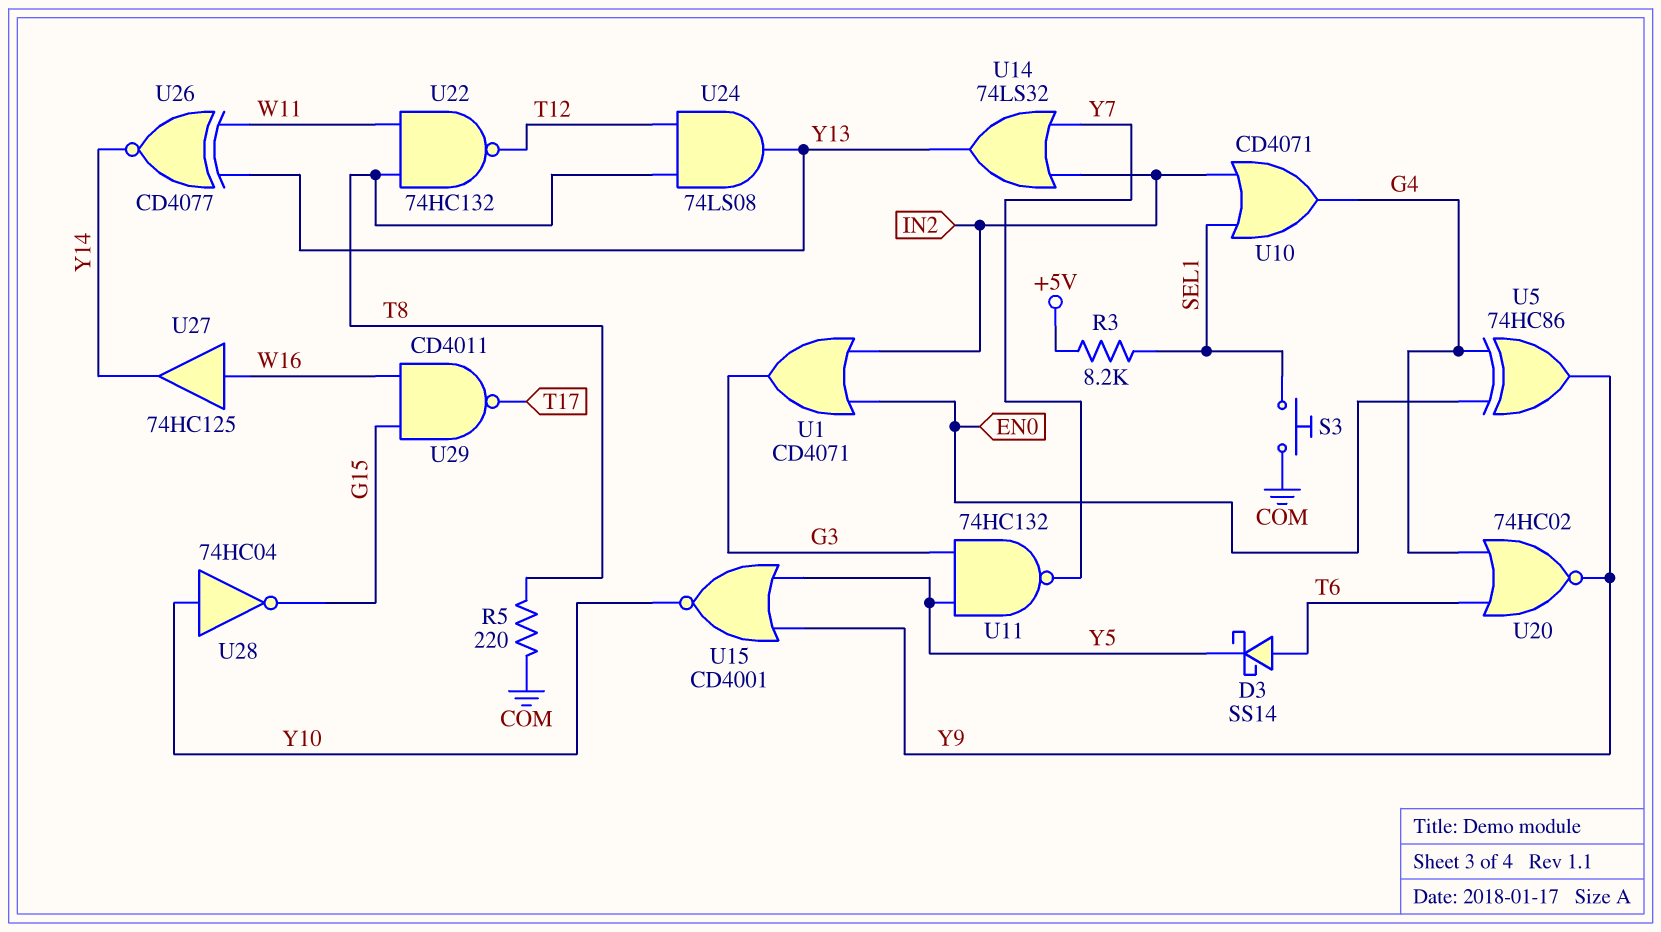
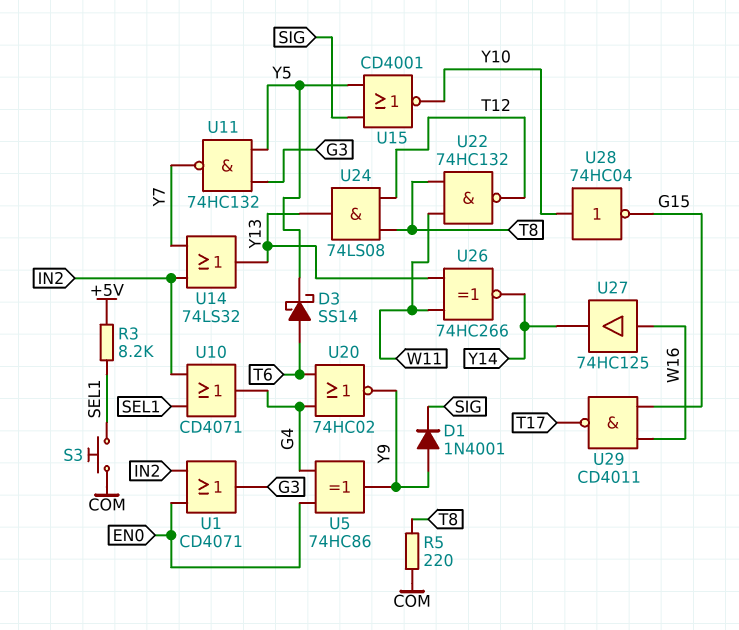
D1: none -> diode 1N4001 (A Y9, K SIG)
U15: NOR CD4001 (in Y5, in Y9, out Y10) -> NOR CD4001 (in SIG, in Y5, out Y10)
U26: XNOR CD4077 (in W11, in Y13, out Y14) -> XNOR 74HC266 (in W11, in Y13, out Y14)

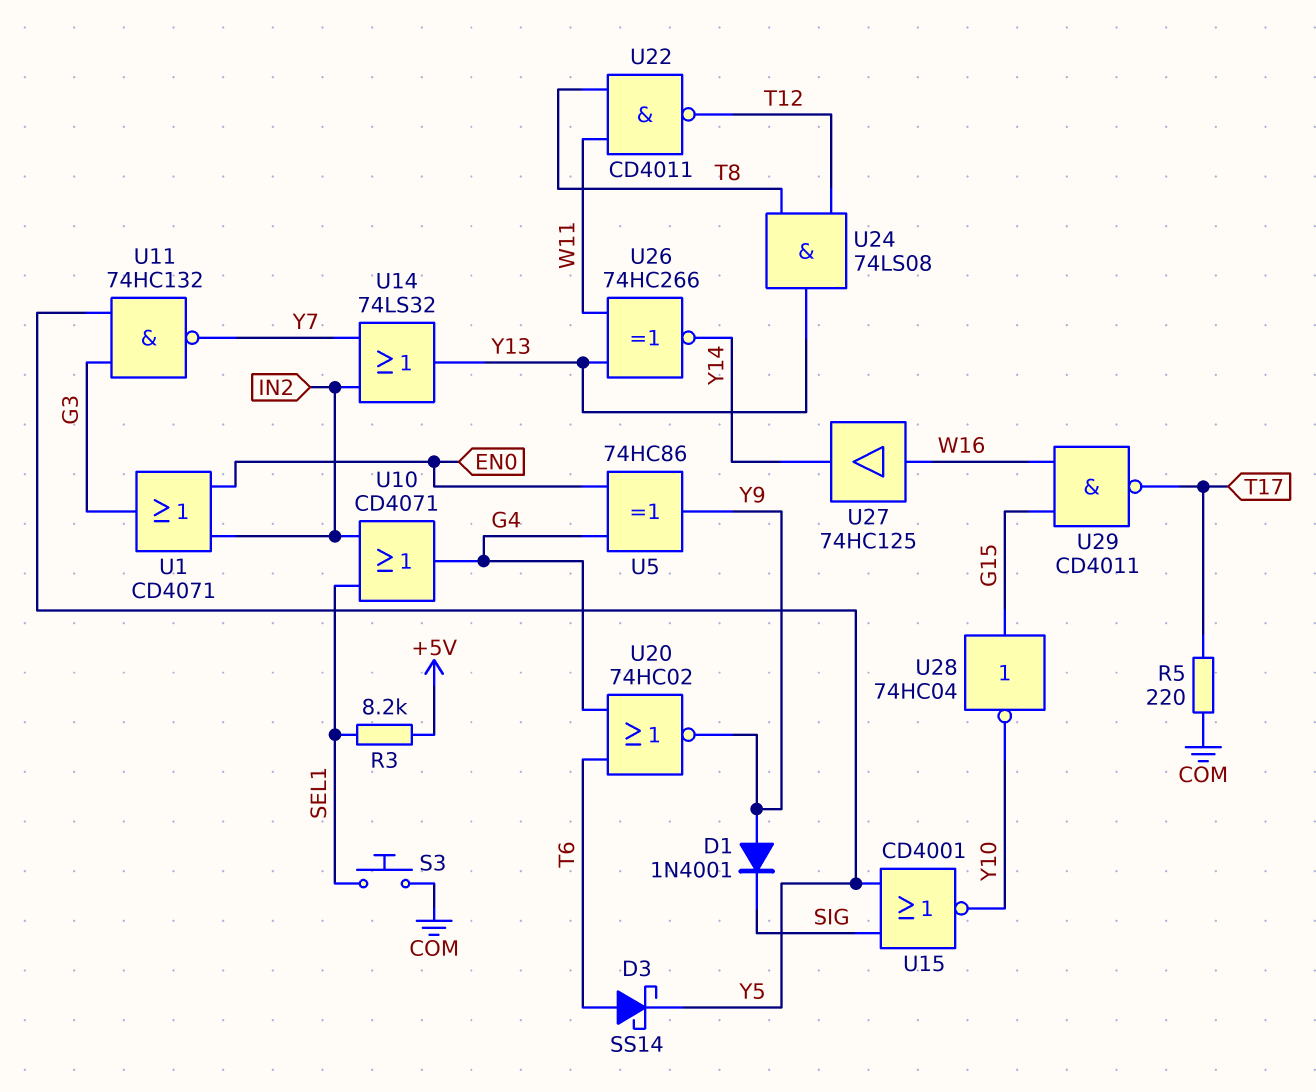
R5: 220 (COM, T8) -> 220 (COM, T17)
U22: NAND 74HC132 (in T8, in W11, out T12) -> NAND CD4011 (in T8, in W11, out T12)
U28: NOT 74HC04 (in Y10, out G15) -> NOT 74HC04 (in G15, out Y10)

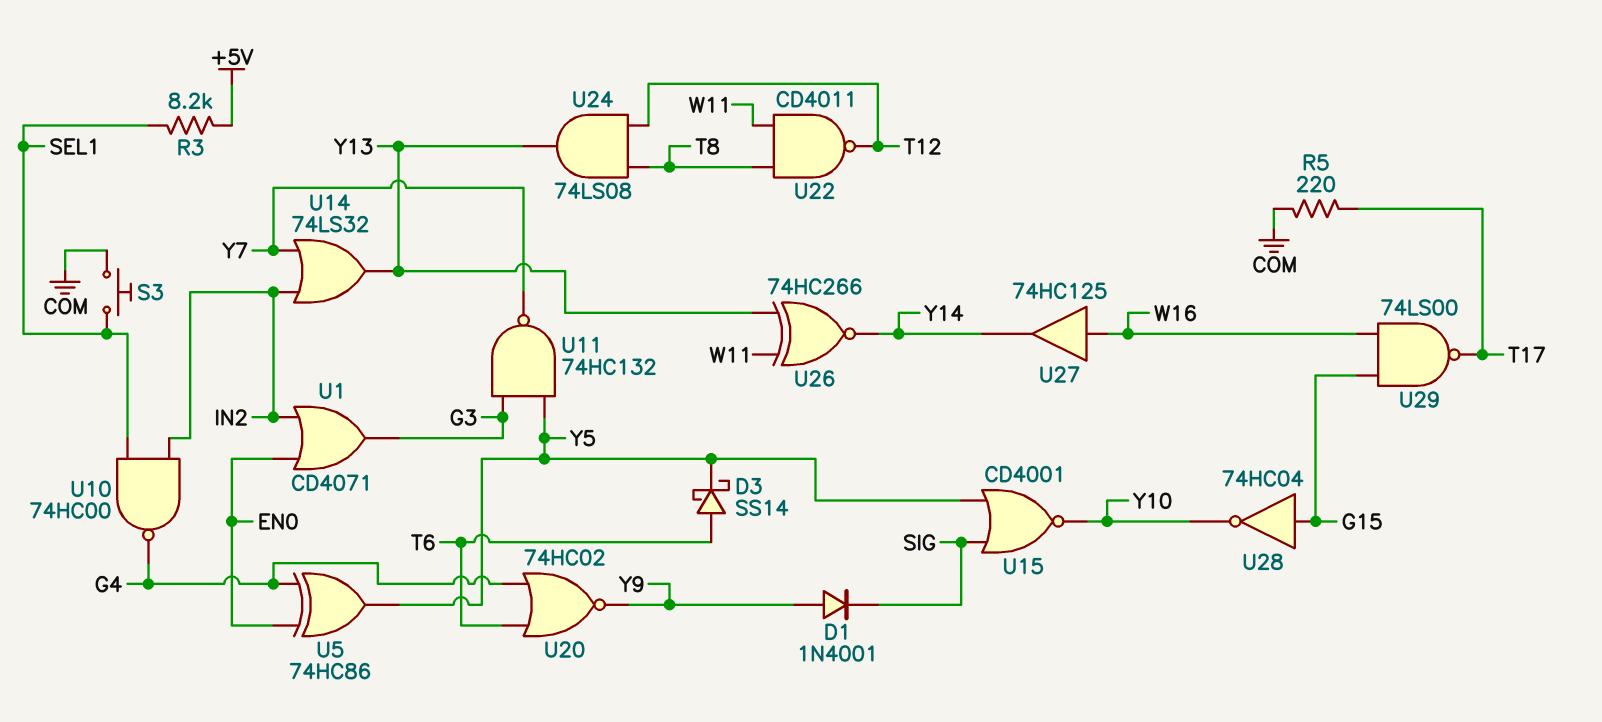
U5: XOR 74HC86 (in EN0, in G4, out Y9) -> XOR 74HC86 (in EN0, in G4, out Y5)
U10: OR CD4071 (in IN2, in SEL1, out G4) -> NAND 74HC00 (in IN2, in SEL1, out G4)
U29: NAND CD4011 (in G15, in W16, out T17) -> NAND 74LS00 (in G15, in W16, out T17)

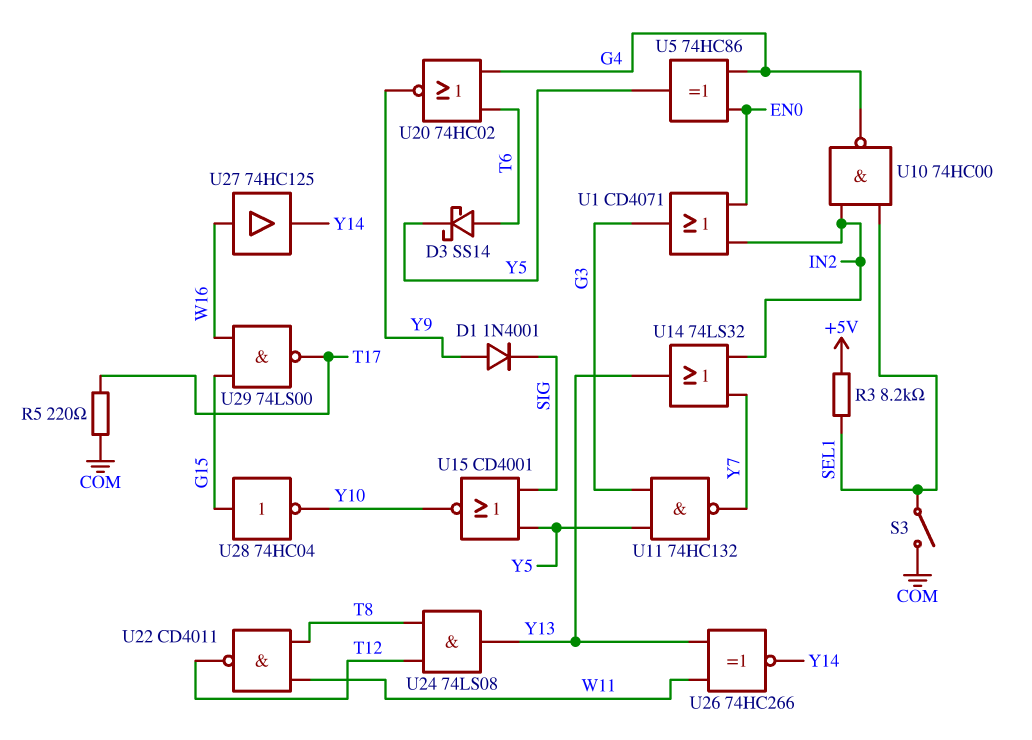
S3: button (COM, SEL1) -> switch (COM, SEL1)

